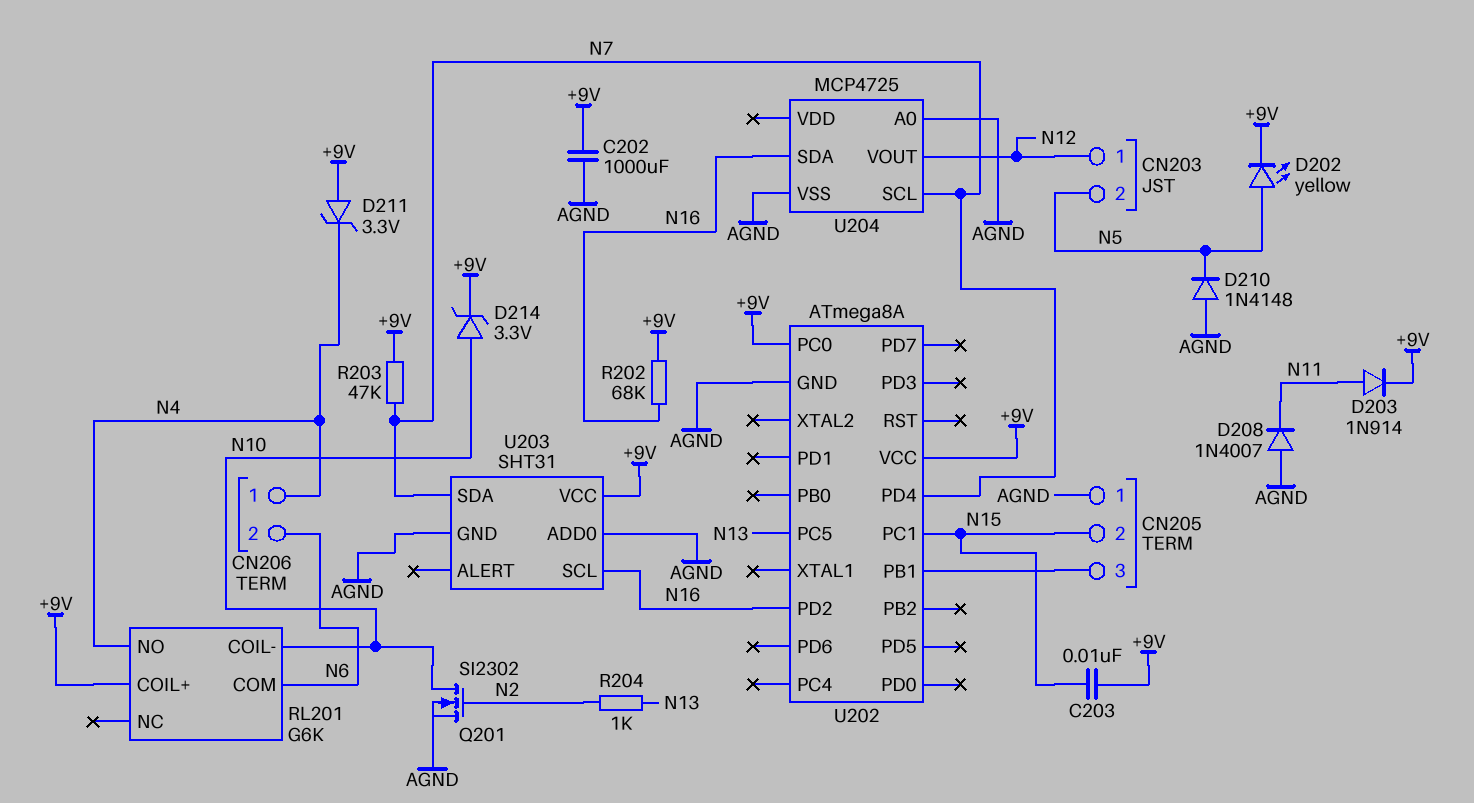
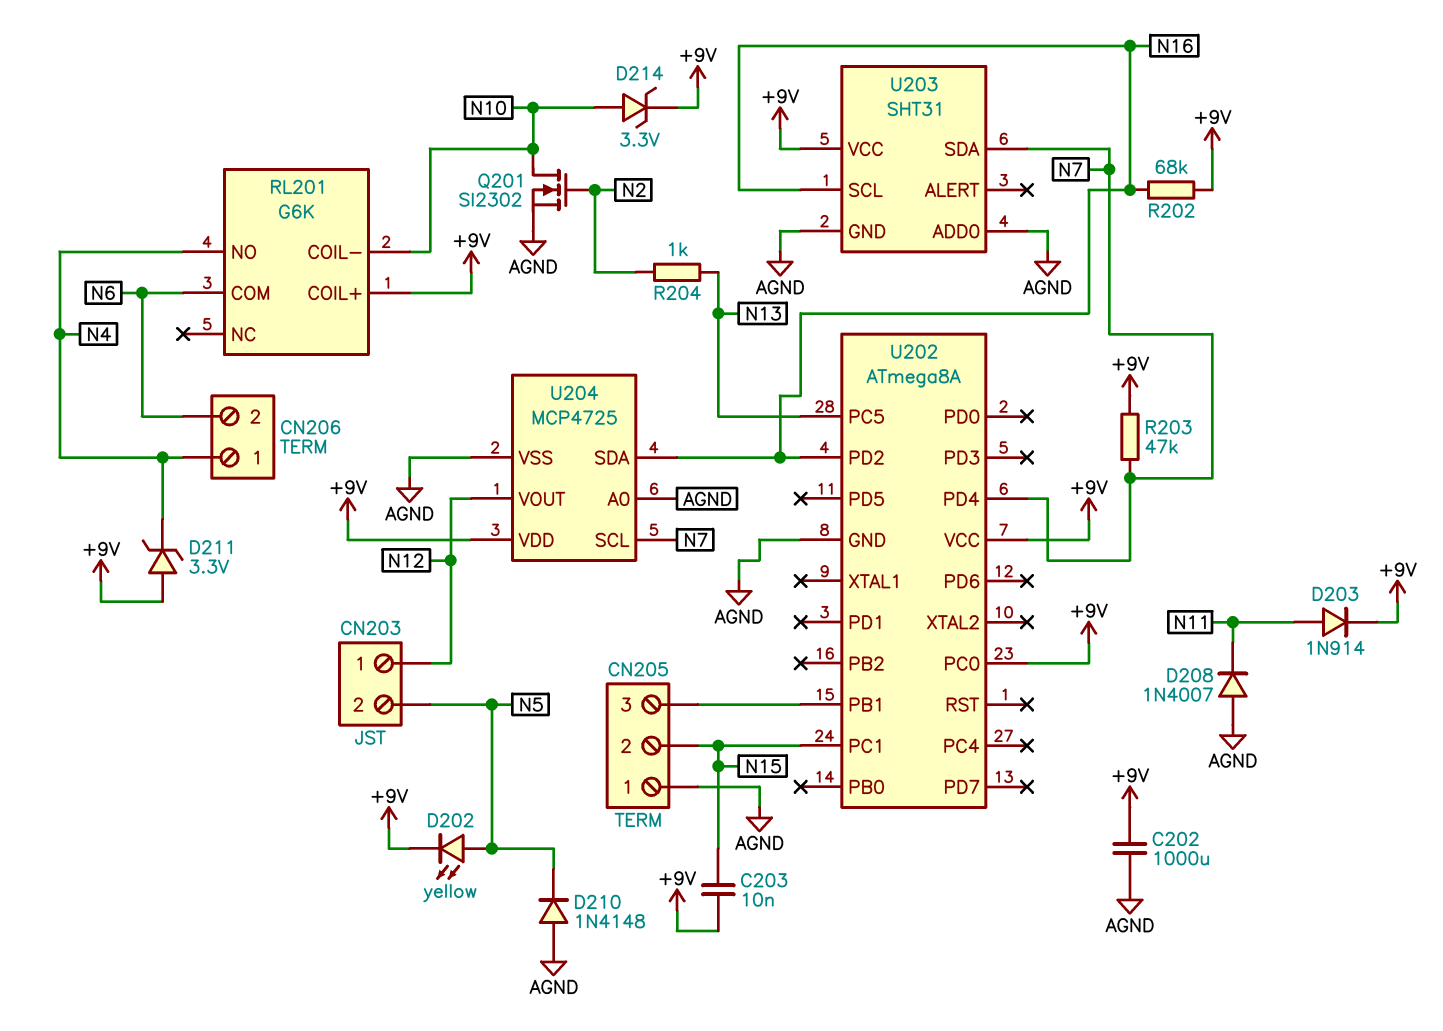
U204 pin VDD: none -> +9V

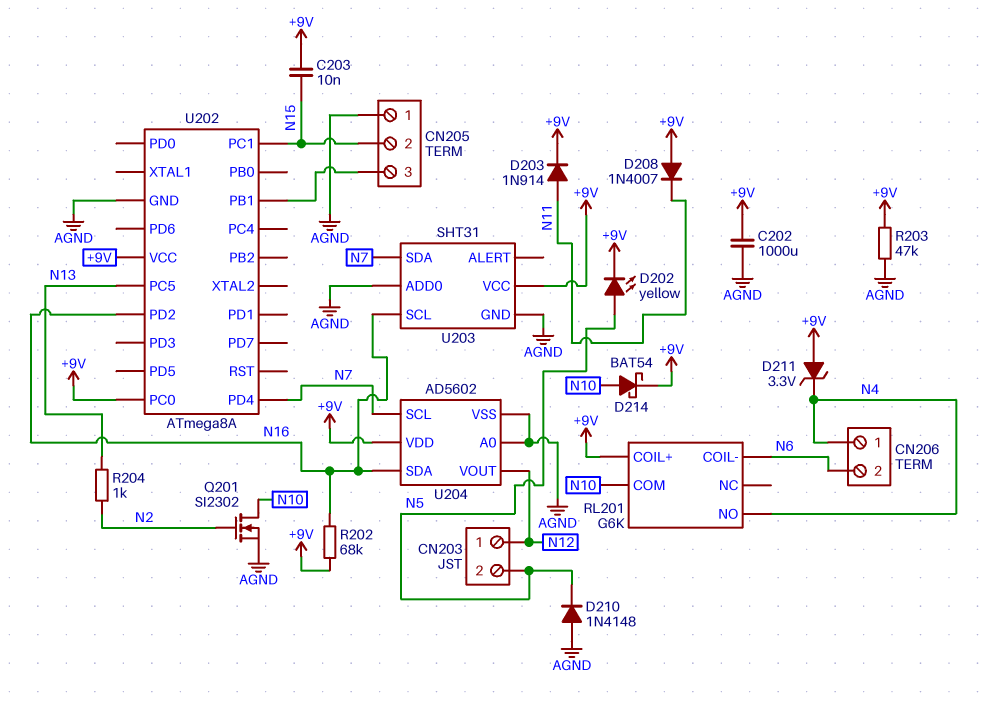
D208: diode 1N4007 (A AGND, K N11) -> diode 1N4007 (A +9V, K N11)
D214: zener 3.3V (A N10, K +9V) -> schottky BAT54 (A N10, K +9V)
R203: 47k (+9V, N7) -> 47k (+9V, AGND)
RL201 pin COIL-: N10 -> N6
RL201 pin COM: N6 -> N10
U204: MCP4725 -> AD5602

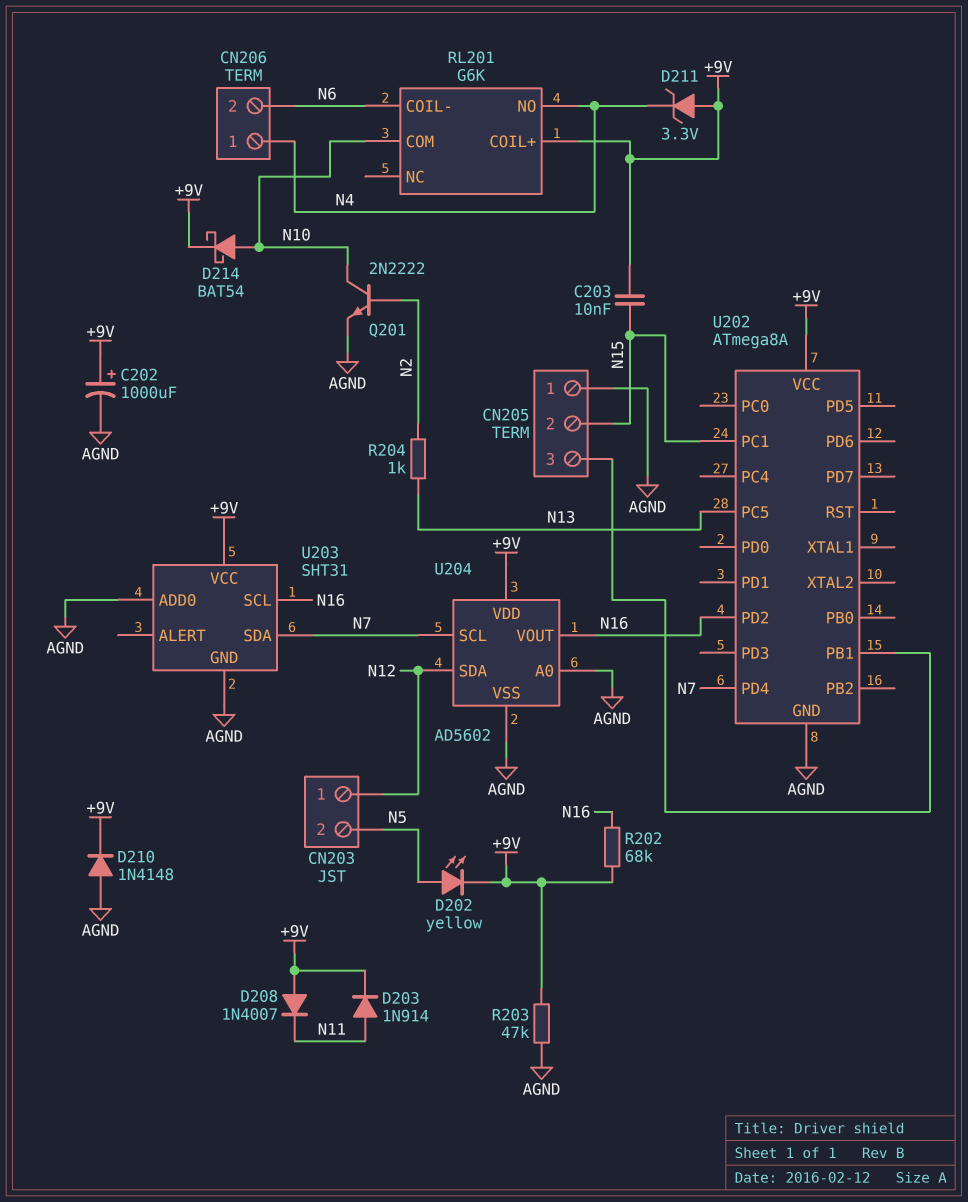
C202: 1000uF (+9V, AGND) -> 1000uF (plus +9V, minus AGND)
D210: diode 1N4148 (A AGND, K N5) -> diode 1N4148 (A AGND, K +9V)
Q201: NMOS SI2302 (G N2, D N10, S AGND) -> NPN 2N2222 (B N2, C N10, E AGND)
U202 pin PC0: +9V -> none
U204 pin SDA: N16 -> N12
U204 pin VOUT: N12 -> N16

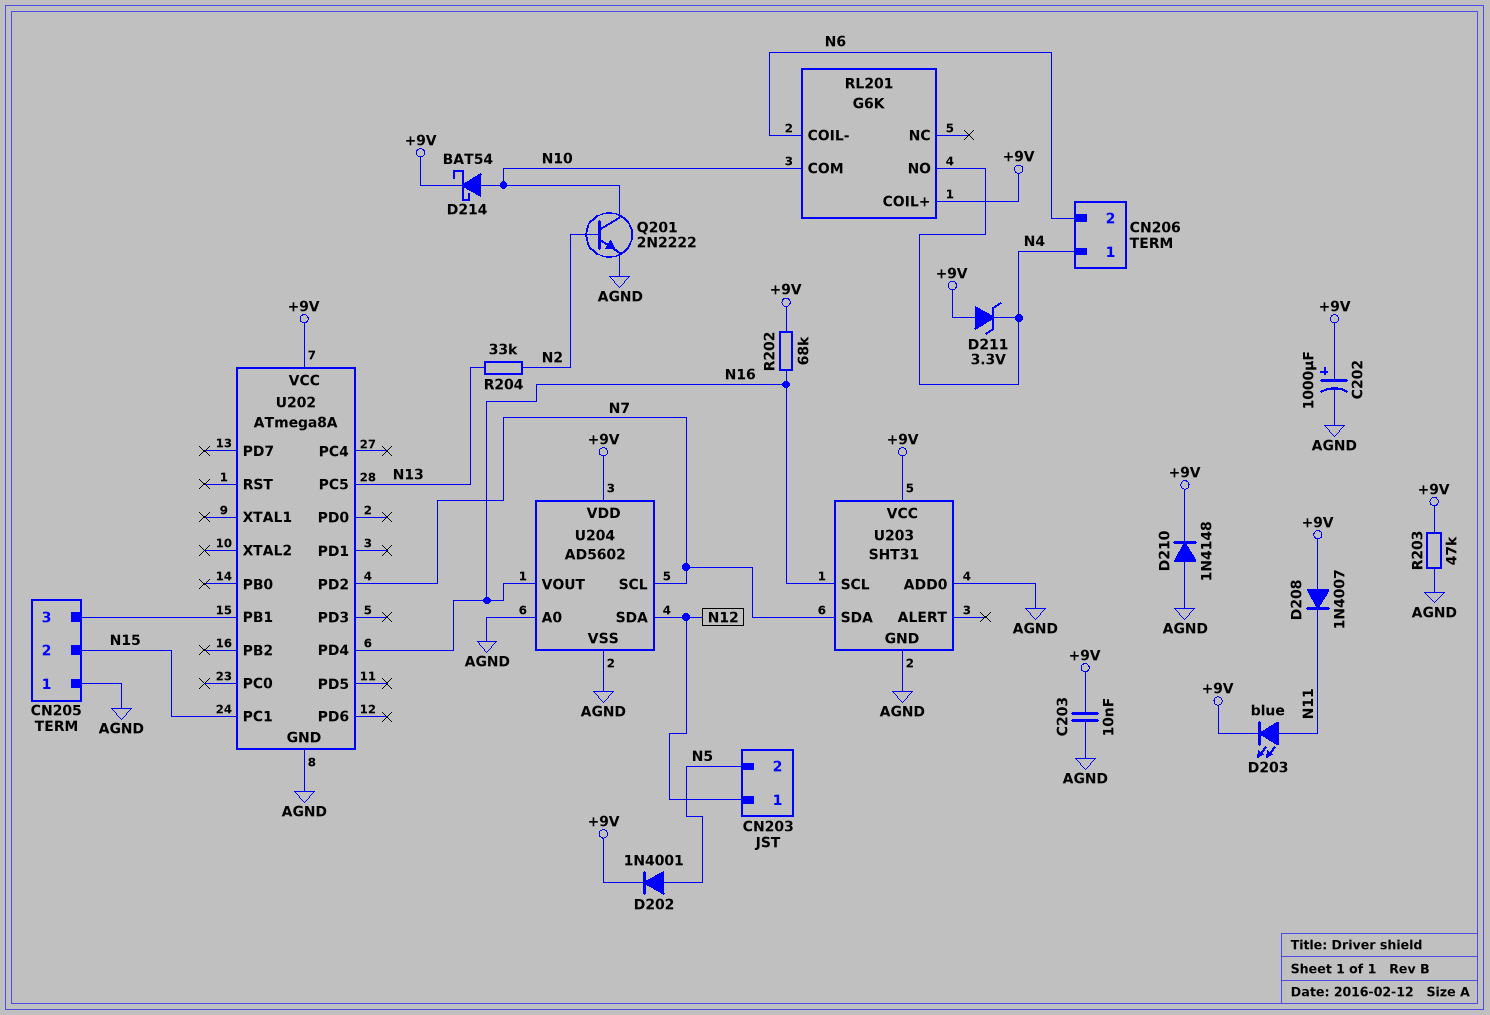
C203: 10nF (+9V, N15) -> 10nF (+9V, AGND)
D202: LED yellow (A N5, K +9V) -> diode 1N4001 (A N5, K +9V)
D203: diode 1N914 (A N11, K +9V) -> LED blue (A N11, K +9V)
R204: 1k (N2, N13) -> 33k (N2, N13)
U202 pin PD2: N16 -> N7
U202 pin PD4: N7 -> N16

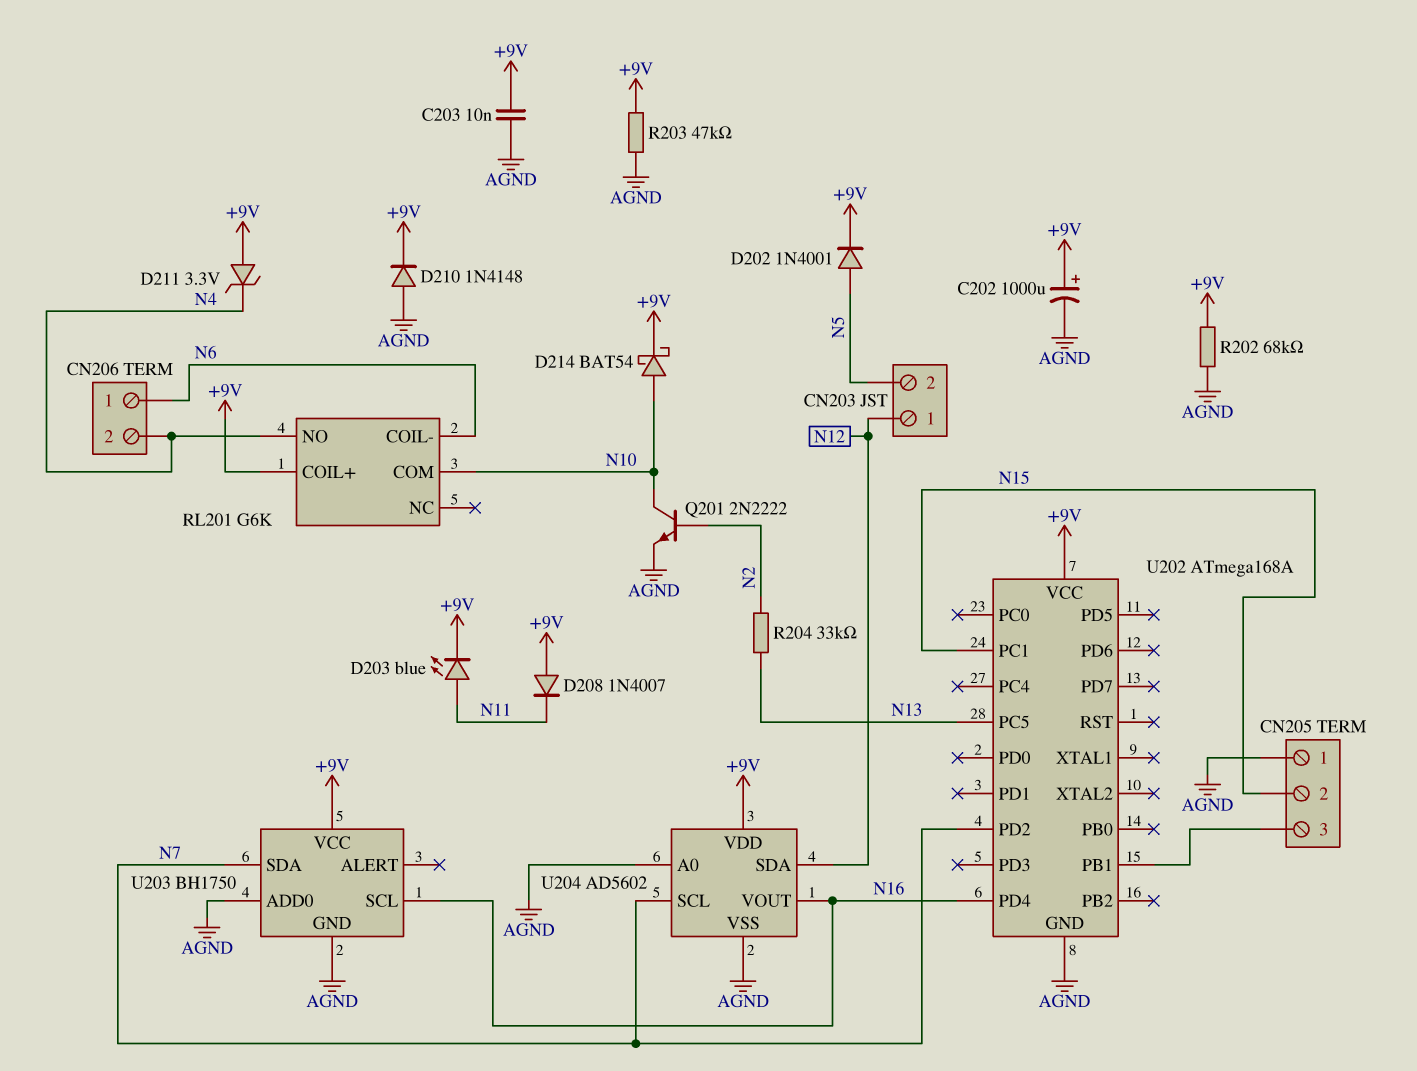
CN206 pin 1: N4 -> N6
CN206 pin 2: N6 -> N4
R202: 68k (+9V, N16) -> 68k (+9V, AGND)
U202: ATmega8A -> ATmega168A
U203: SHT31 -> BH1750

